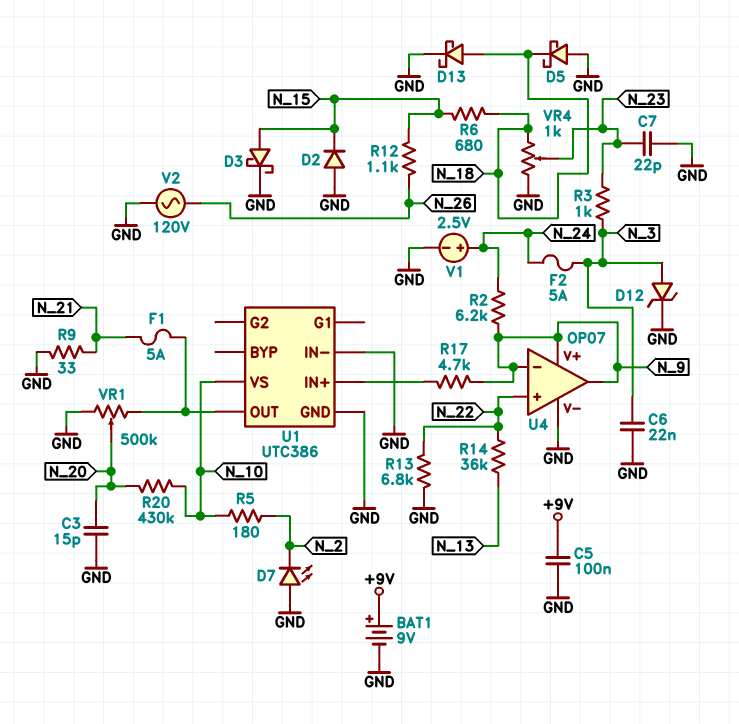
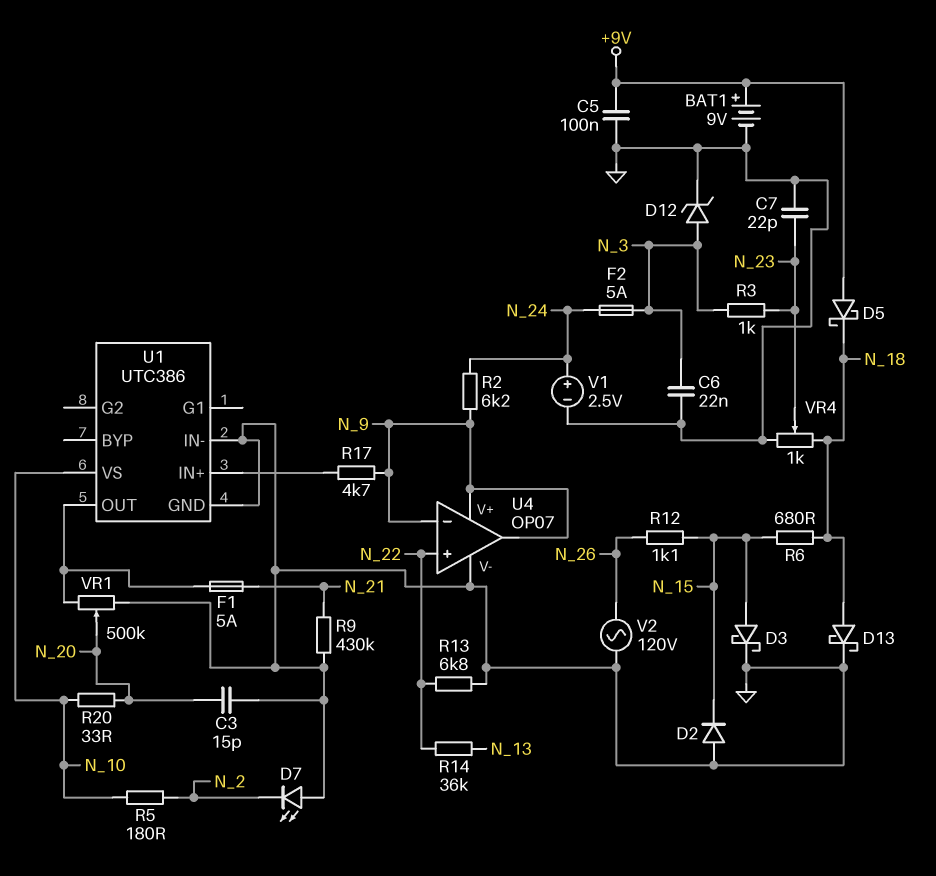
D5: schottky (A GND, K N_18) -> schottky (A +9V, K N_18)
R9: 33 (GND, N_21) -> 430k (GND, N_21)
R20: 430k (N_10, N_20) -> 33 (N_10, N_20)

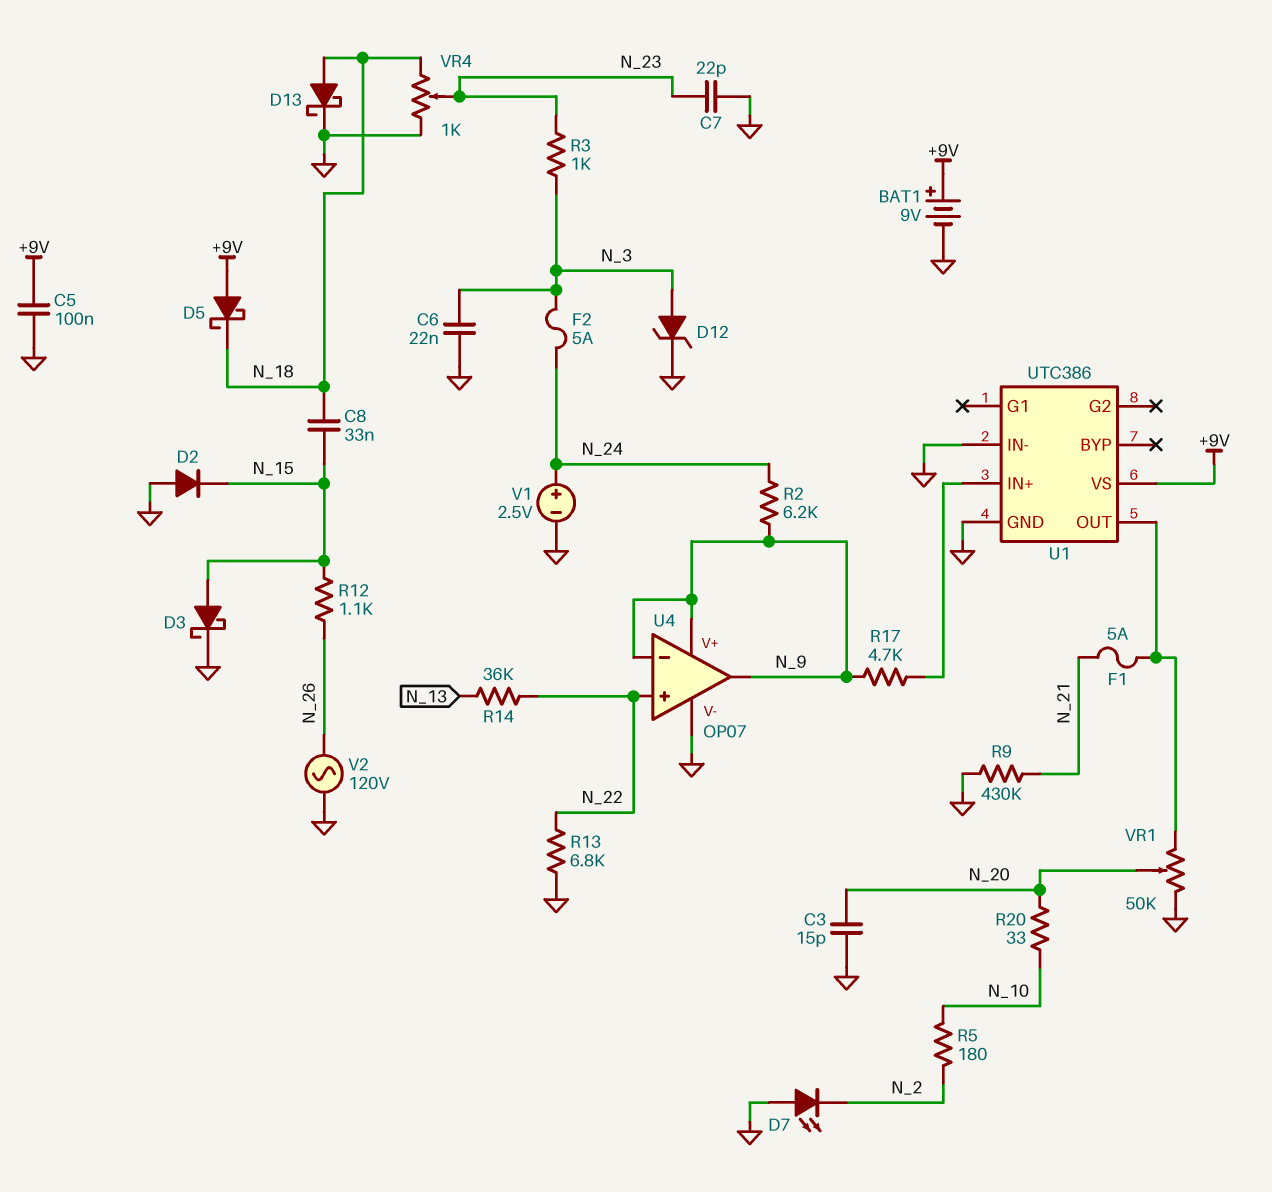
C8: none -> 33nF (N_15, N_18)
R6: 680 (N_15, N_18) -> none
U1 pin VS: N_10 -> +9V
VR1: 500k (GND, U1/OUT, wiper N_20) -> 50k (GND, U1/OUT, wiper N_20)

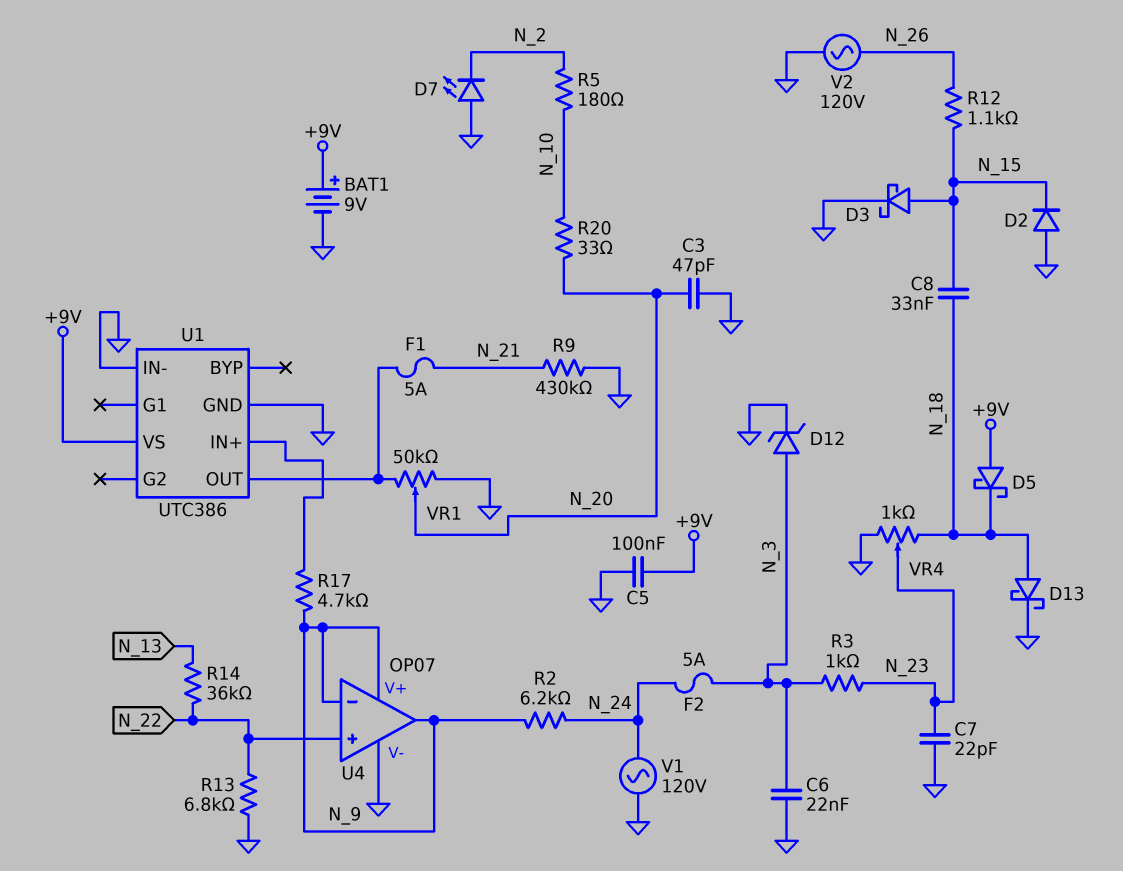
C3: 15pF (GND, N_20) -> 47pF (GND, N_20)
V1: 2.5V (plus N_24, minus GND) -> AC 120V (GND, N_24)

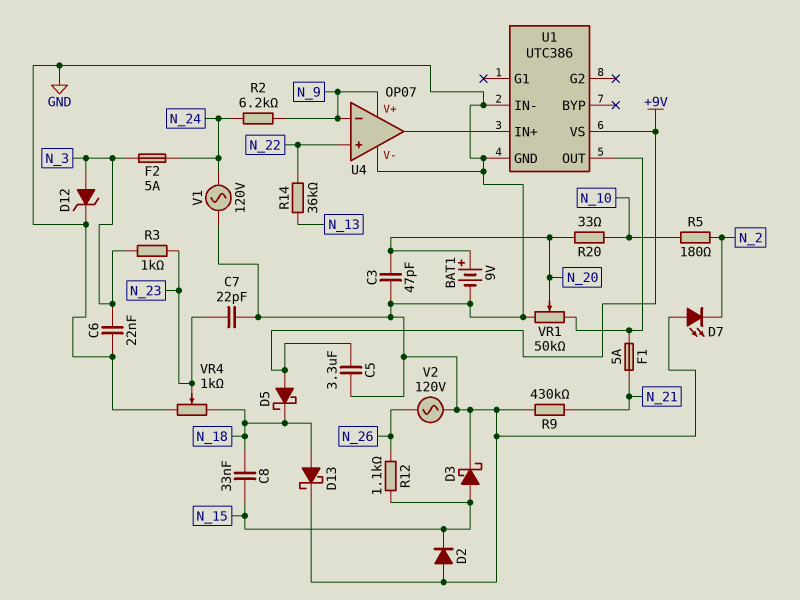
BAT1: 9V (plus +9V, minus GND) -> 9V (plus N_20, minus GND)
C5: 100nF (+9V, GND) -> 3.3uF (+9V, GND)
R13: 6.8k (GND, N_22) -> none
R17: 4.7k (N_9, U1/IN+) -> none
U4 pin out: N_9 -> U1/IN+

